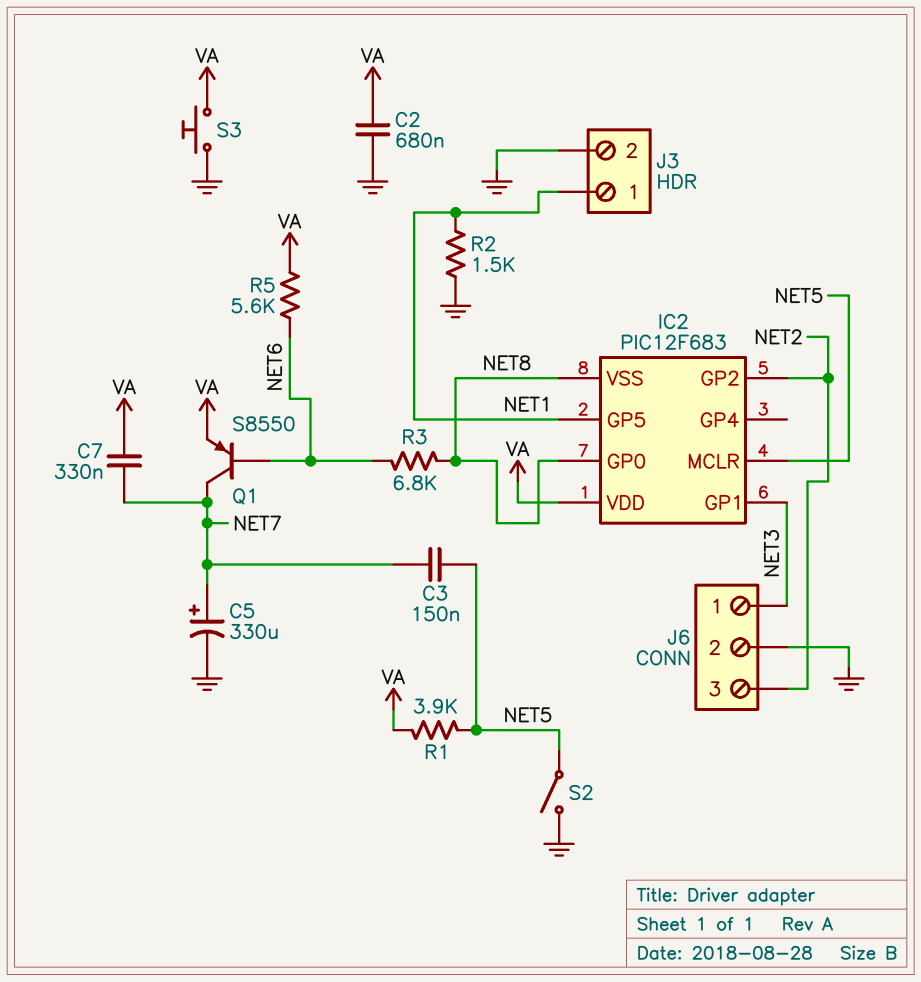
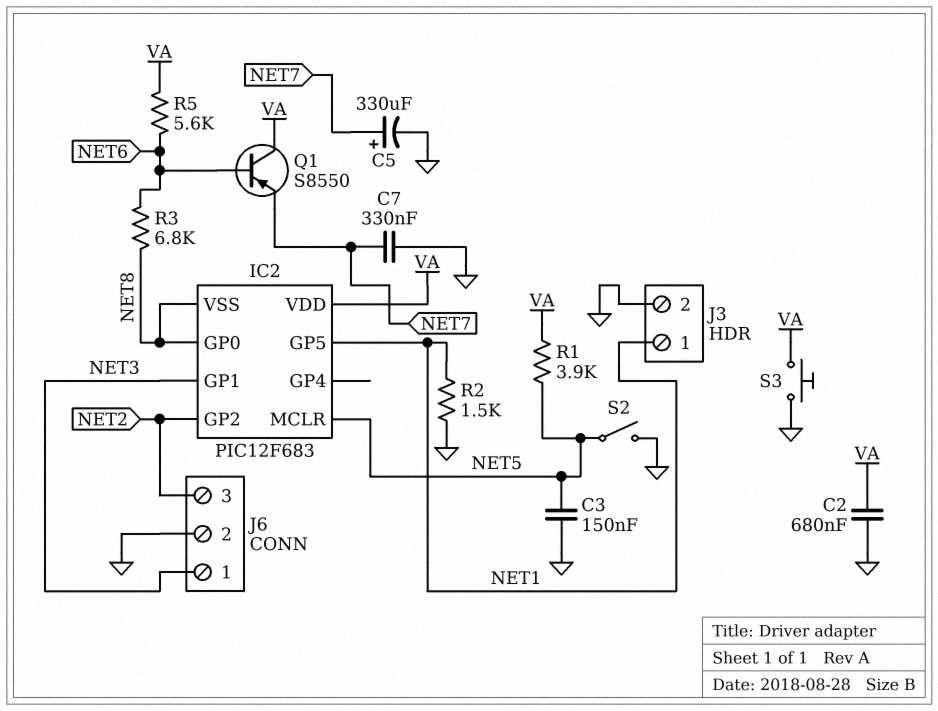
C3: 150nF (NET5, NET7) -> 150nF (GND, NET5)
C7: 330nF (NET7, VA) -> 330nF (GND, NET7)
Q1: PNP S8550 (B NET6, C NET7, E VA) -> PNP S8550 (B NET6, C VA, E NET7)

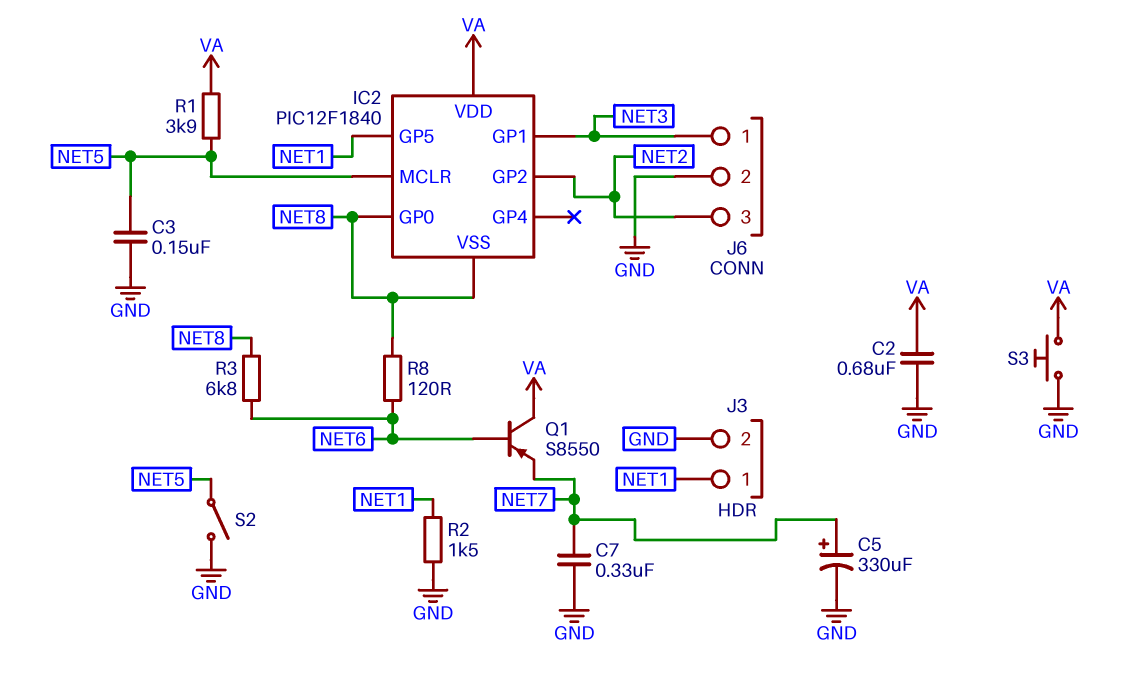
IC2: PIC12F683 -> PIC12F1840
R5: 5.6k (NET6, VA) -> none
R8: none -> 120 (NET6, NET8)

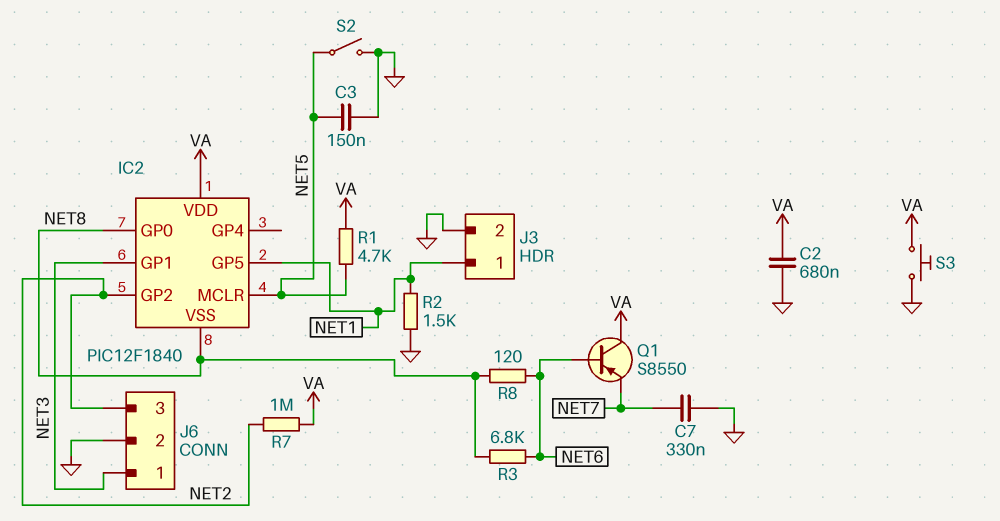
C5: 330uF (plus NET7, minus GND) -> none
R1: 3.9k (NET5, VA) -> 4.7k (NET5, VA)
R7: none -> 1M (NET2, VA)

